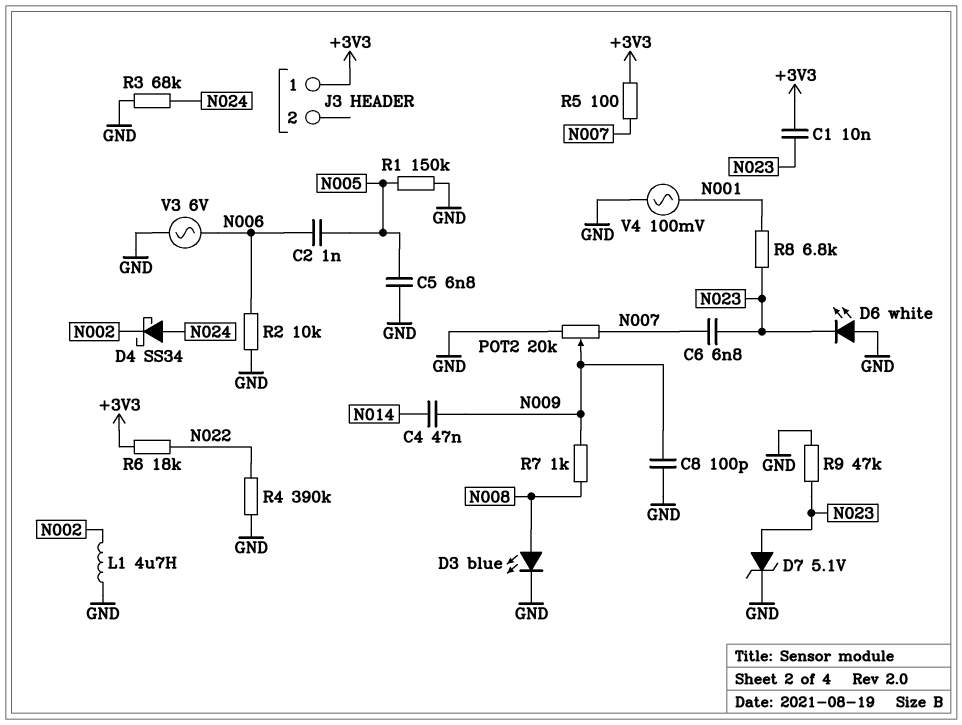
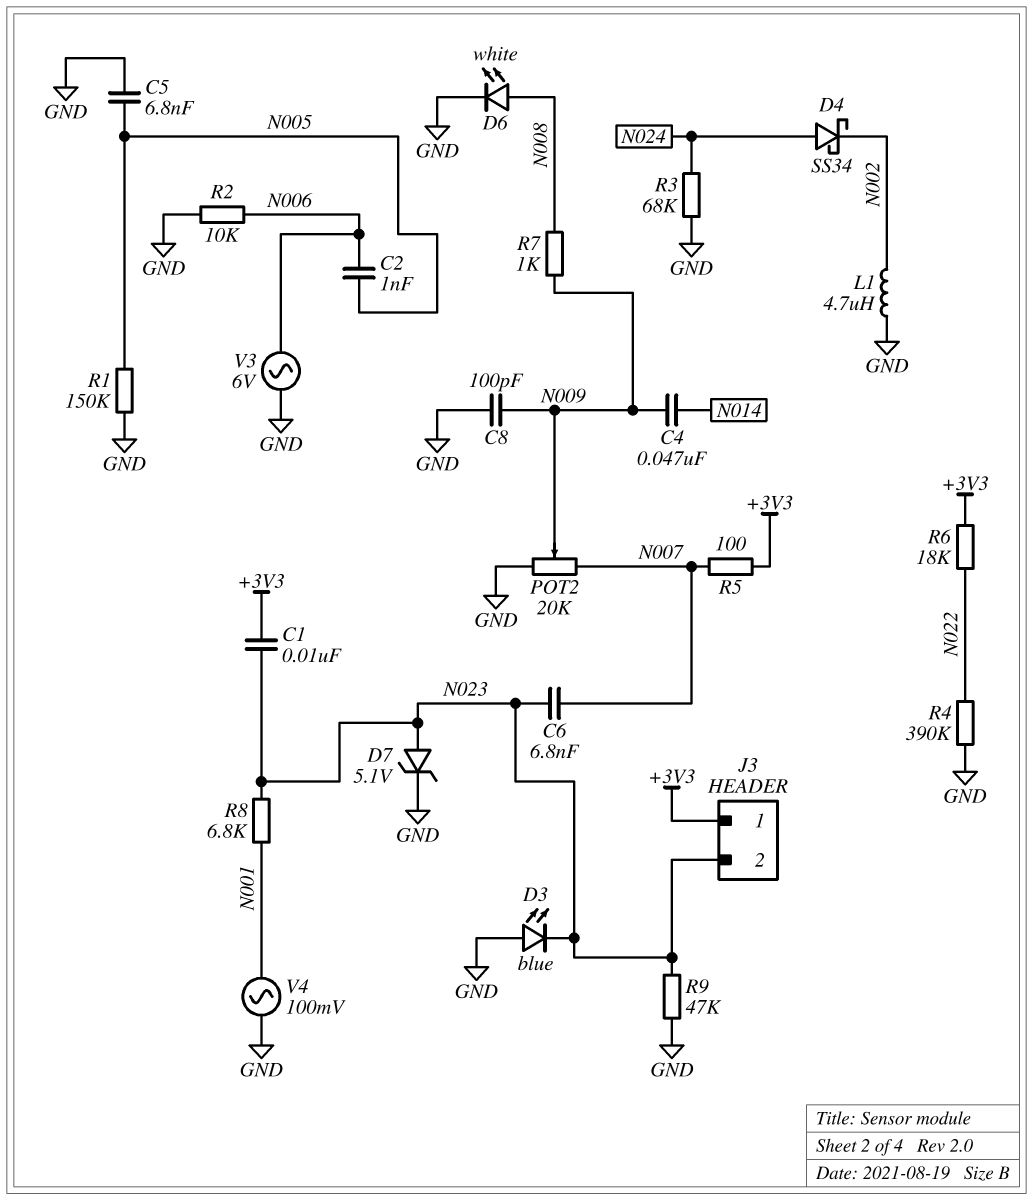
D3: LED blue (A N008, K GND) -> LED blue (A GND, K N023)
D6: LED white (A GND, K N023) -> LED white (A N008, K GND)
J3 pin 2: none -> N023

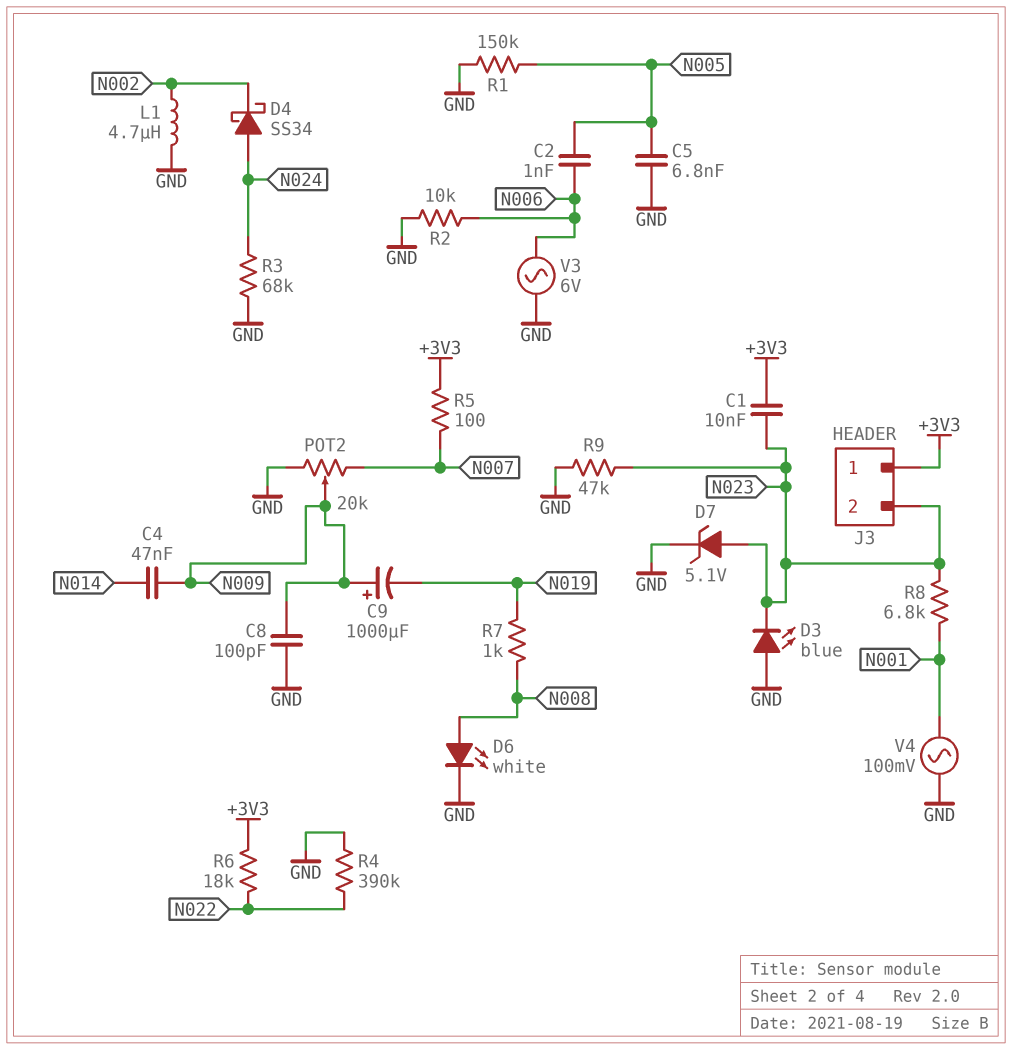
C6: 6.8nF (N007, N023) -> none
C9: none -> 1000uF (plus N009, minus N019)
R7: 1k (N008, N009) -> 1k (N008, N019)

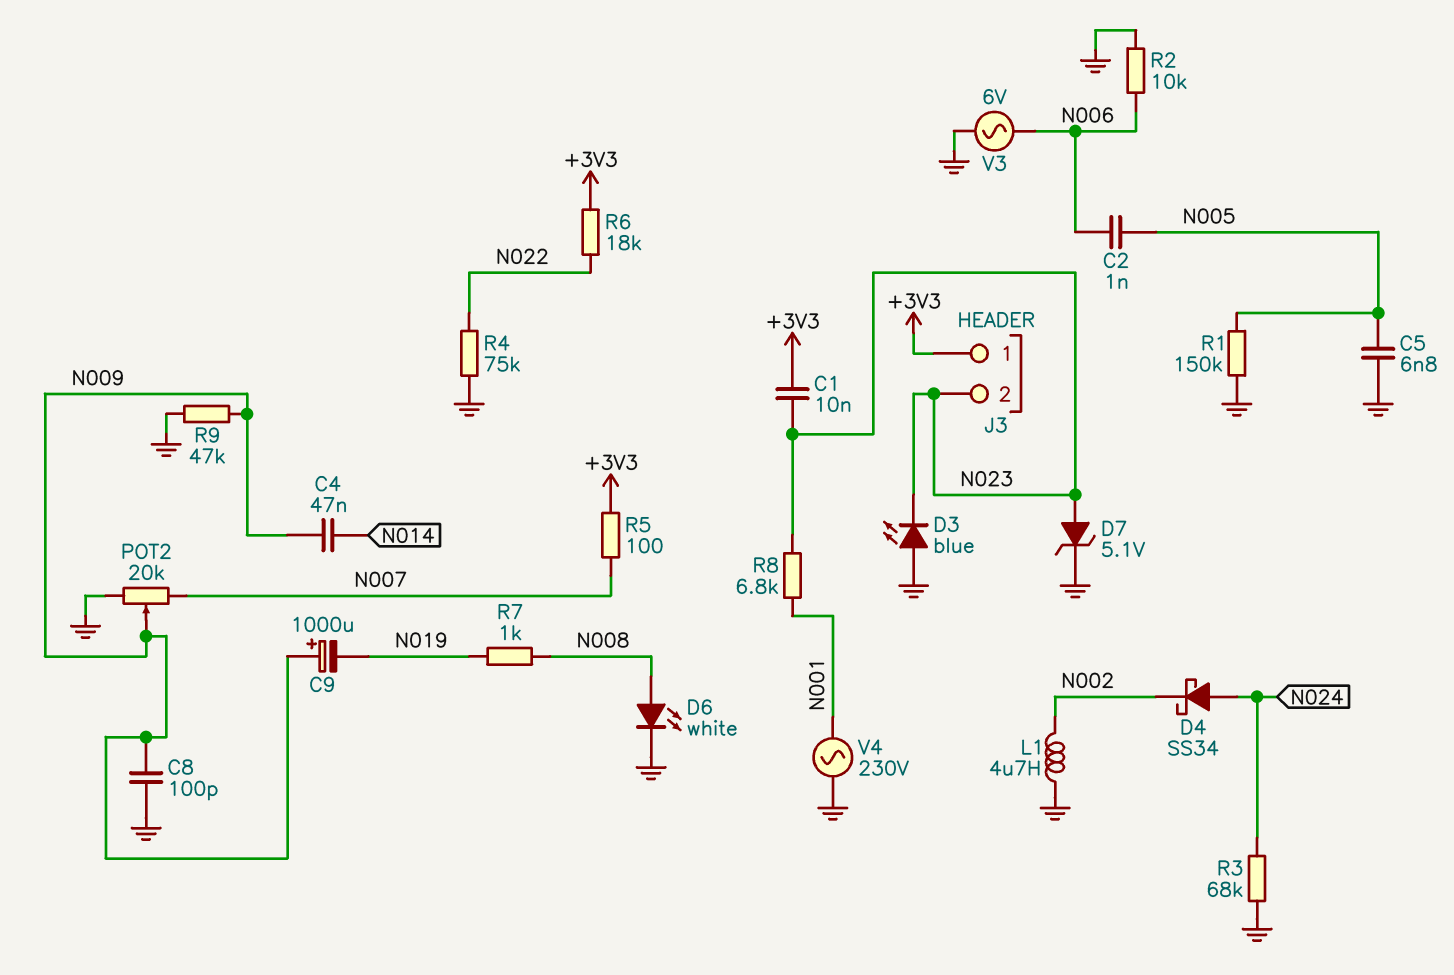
R4: 390k (GND, N022) -> 75k (GND, N022)
R9: 47k (GND, N023) -> 47k (GND, N009)
V4: AC 100mV (GND, N001) -> AC 230V (GND, N001)

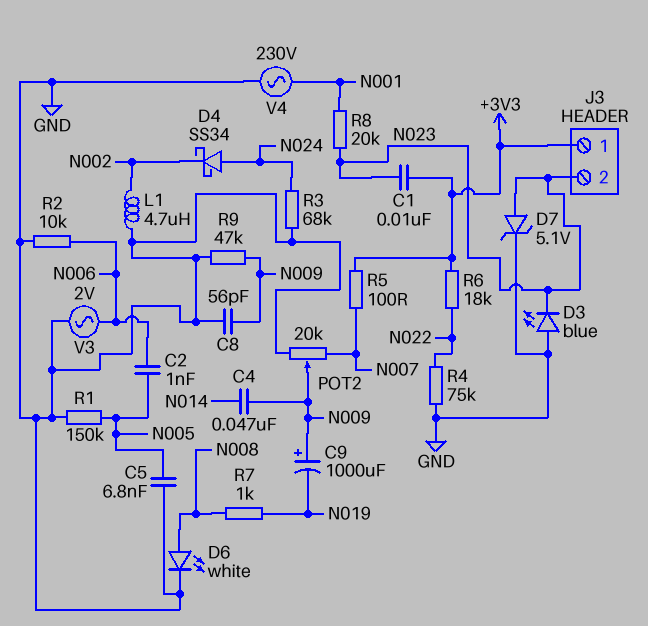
C8: 100pF (GND, N009) -> 56pF (GND, N009)
R8: 6.8k (N001, N023) -> 20k (N001, N023)
V3: AC 6V (GND, N006) -> AC 2V (GND, N006)

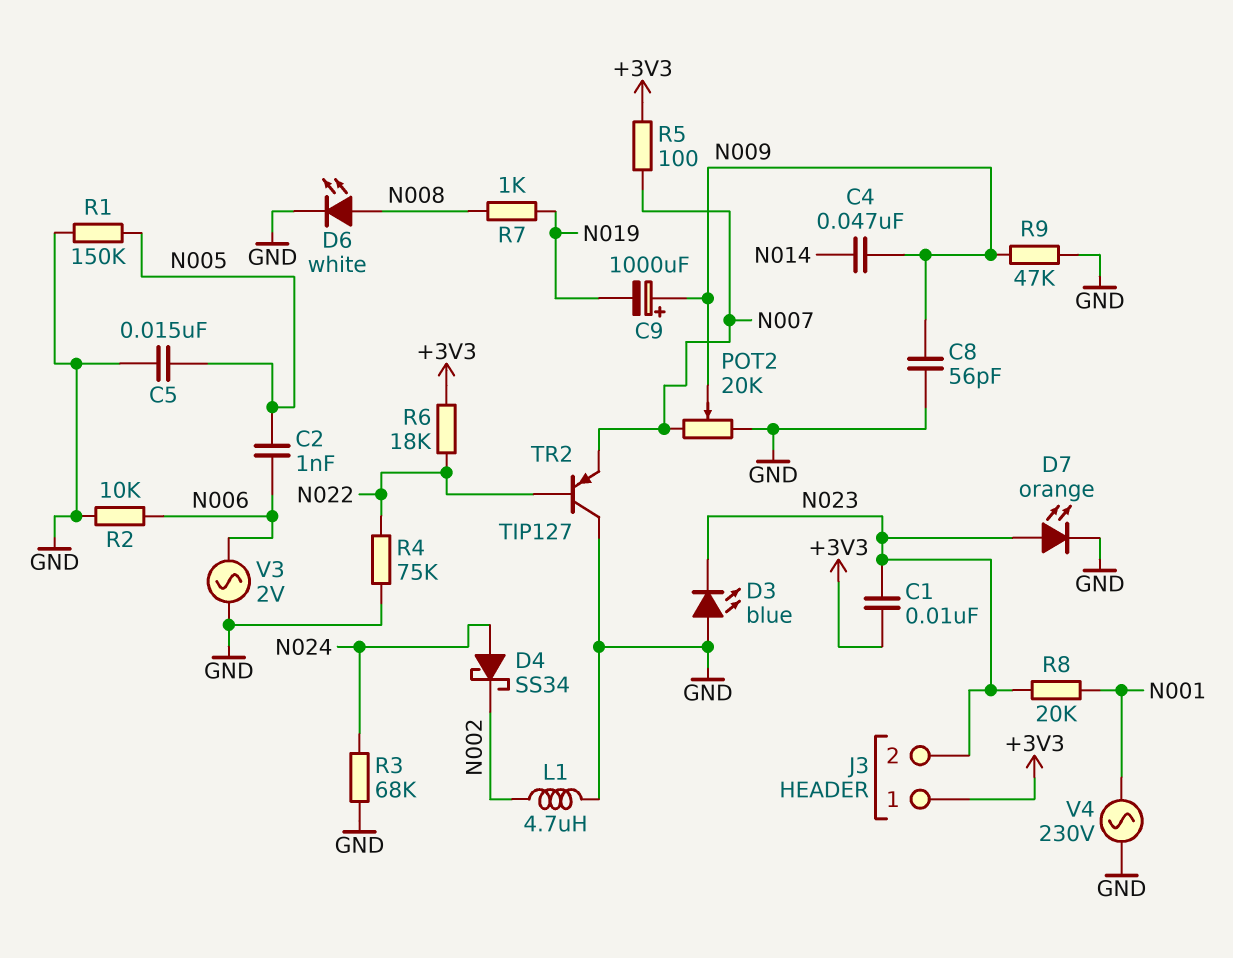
C5: 6.8nF (GND, N005) -> 15nF (GND, N005)
D7: zener 5.1V (A N023, K GND) -> LED orange (A N023, K GND)
TR2: none -> PNP TIP127 (B N022, C GND, E N007)

